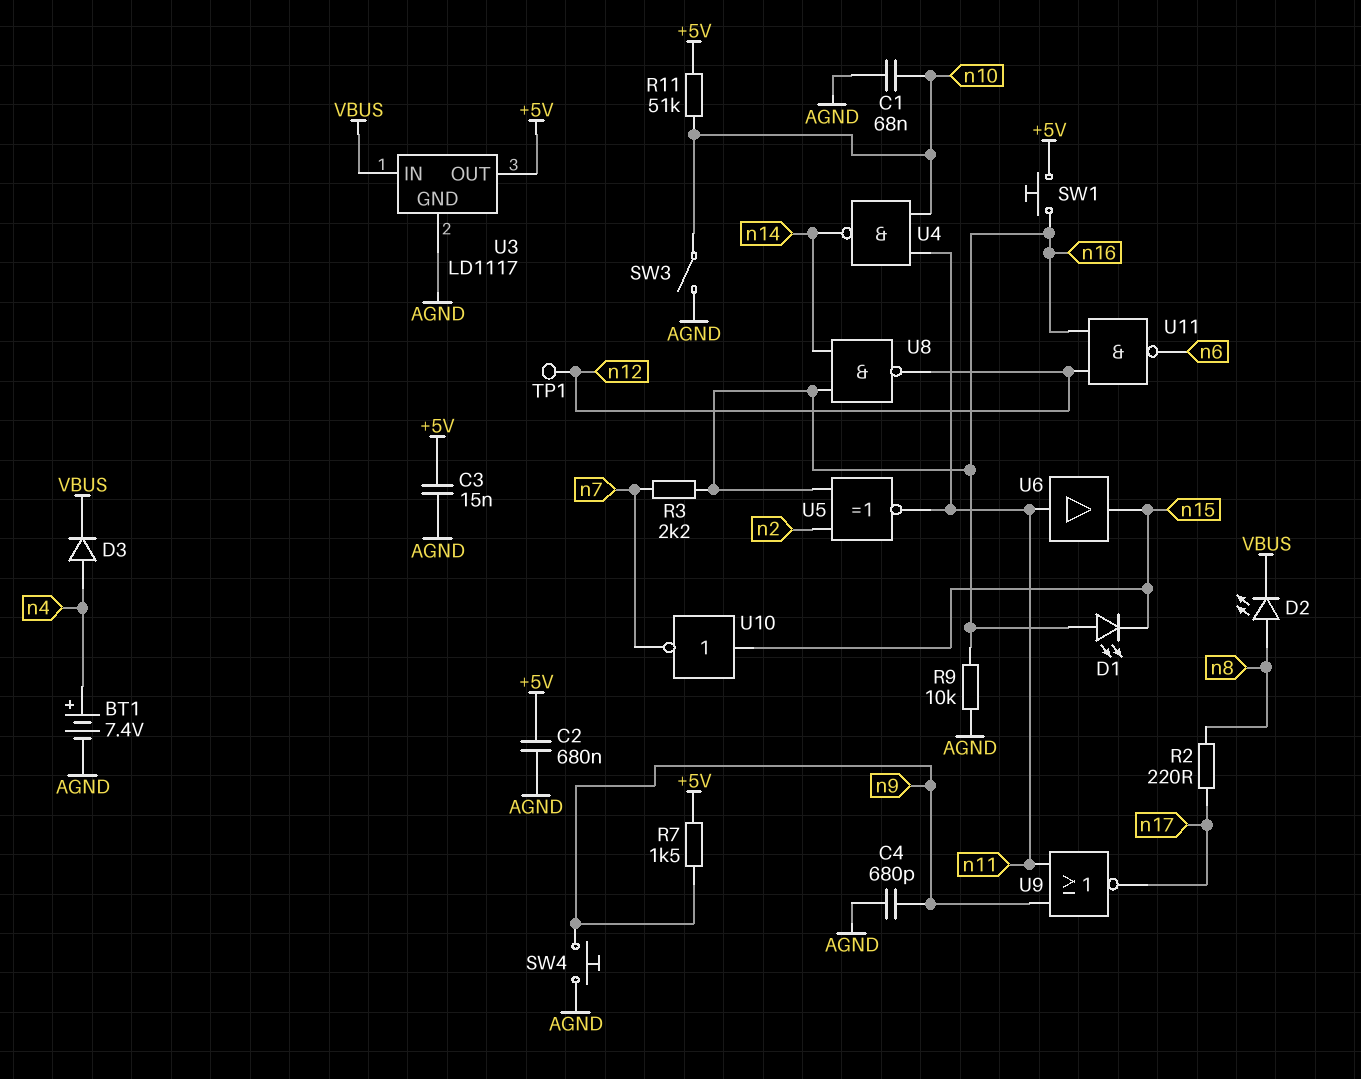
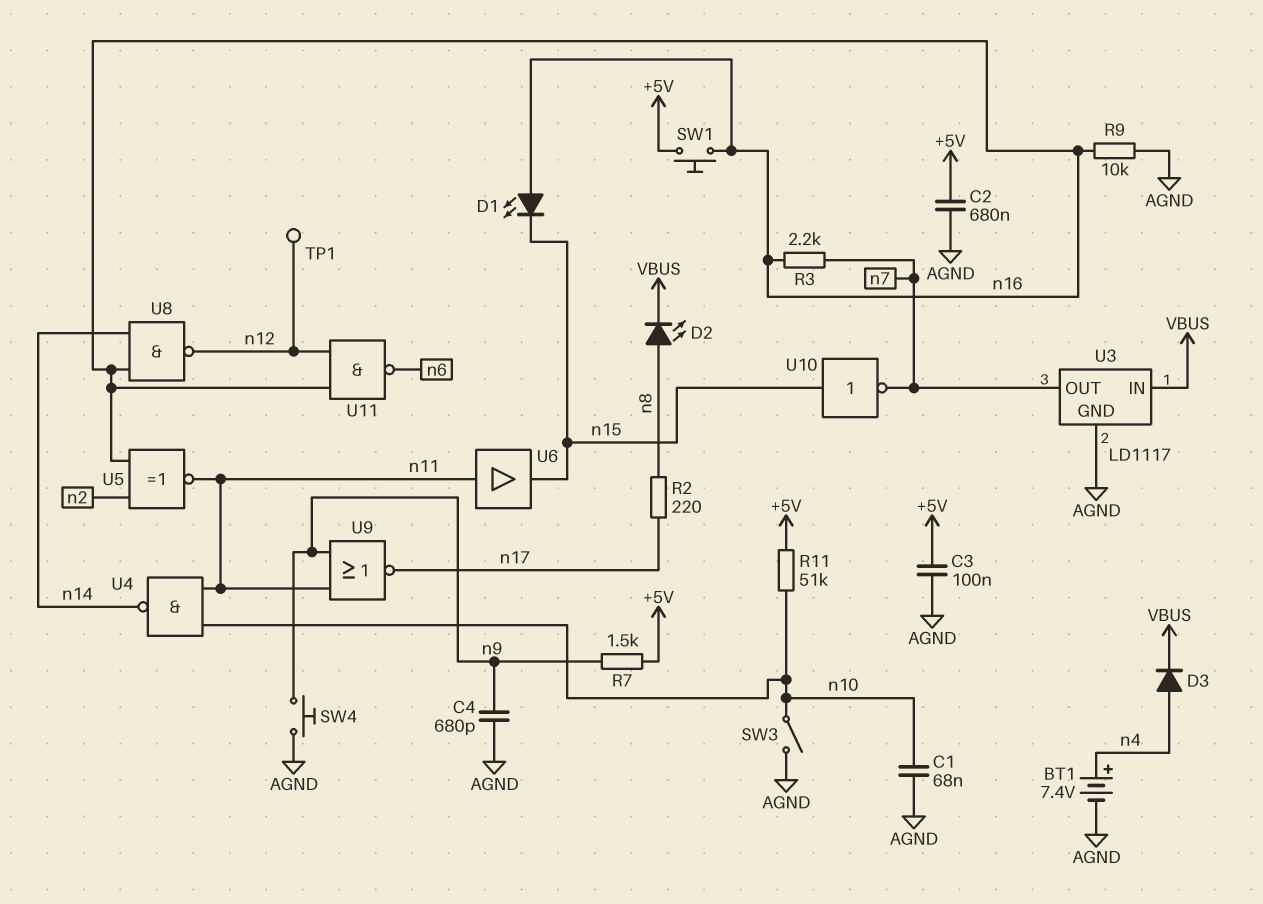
C3: 15nF (+5V, AGND) -> 100nF (+5V, AGND)
U3 pin OUT: +5V -> n7

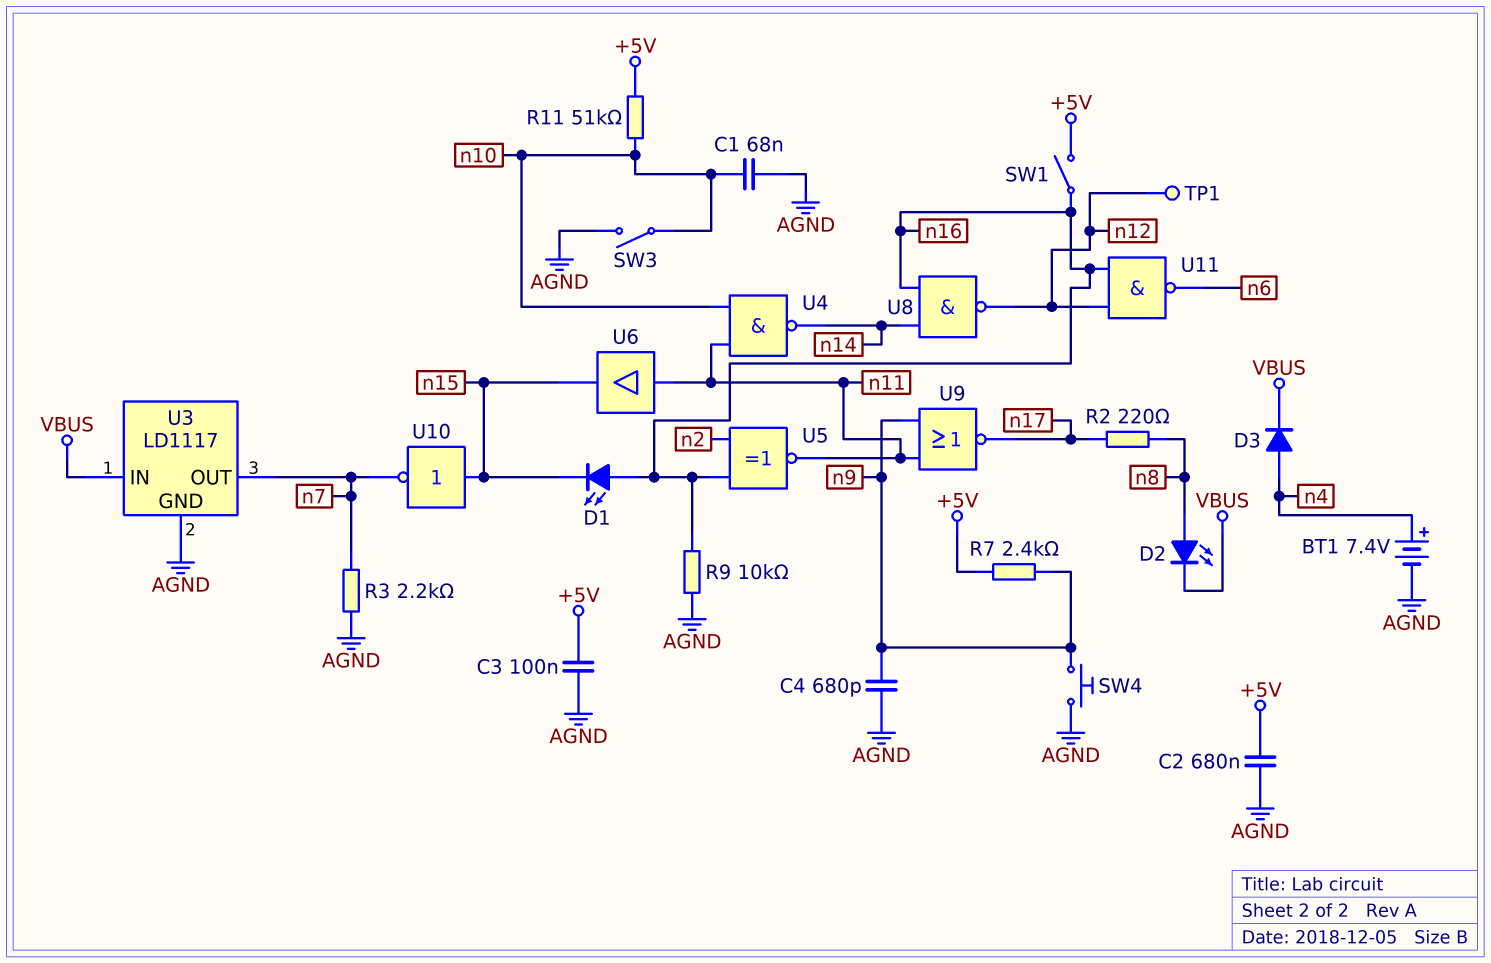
R3: 2.2k (n7, n16) -> 2.2k (AGND, n7)
R7: 1.5k (+5V, n9) -> 2.4k (+5V, n9)
SW1: button (+5V, n16) -> switch (+5V, n16)

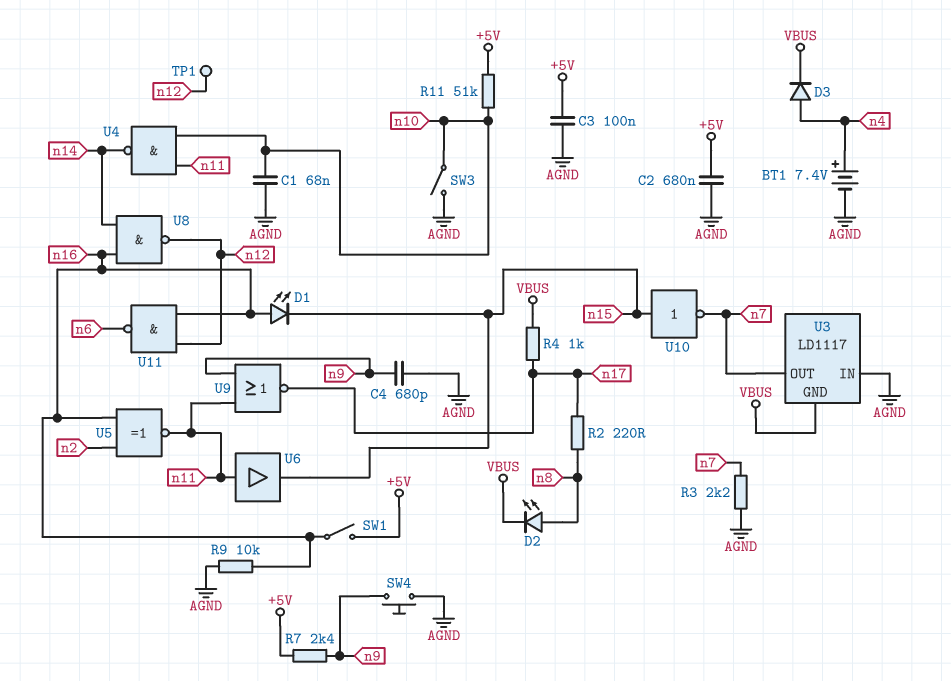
R4: none -> 1k (VBUS, n17)
U3 pin GND: AGND -> VBUS
U3 pin IN: VBUS -> AGND

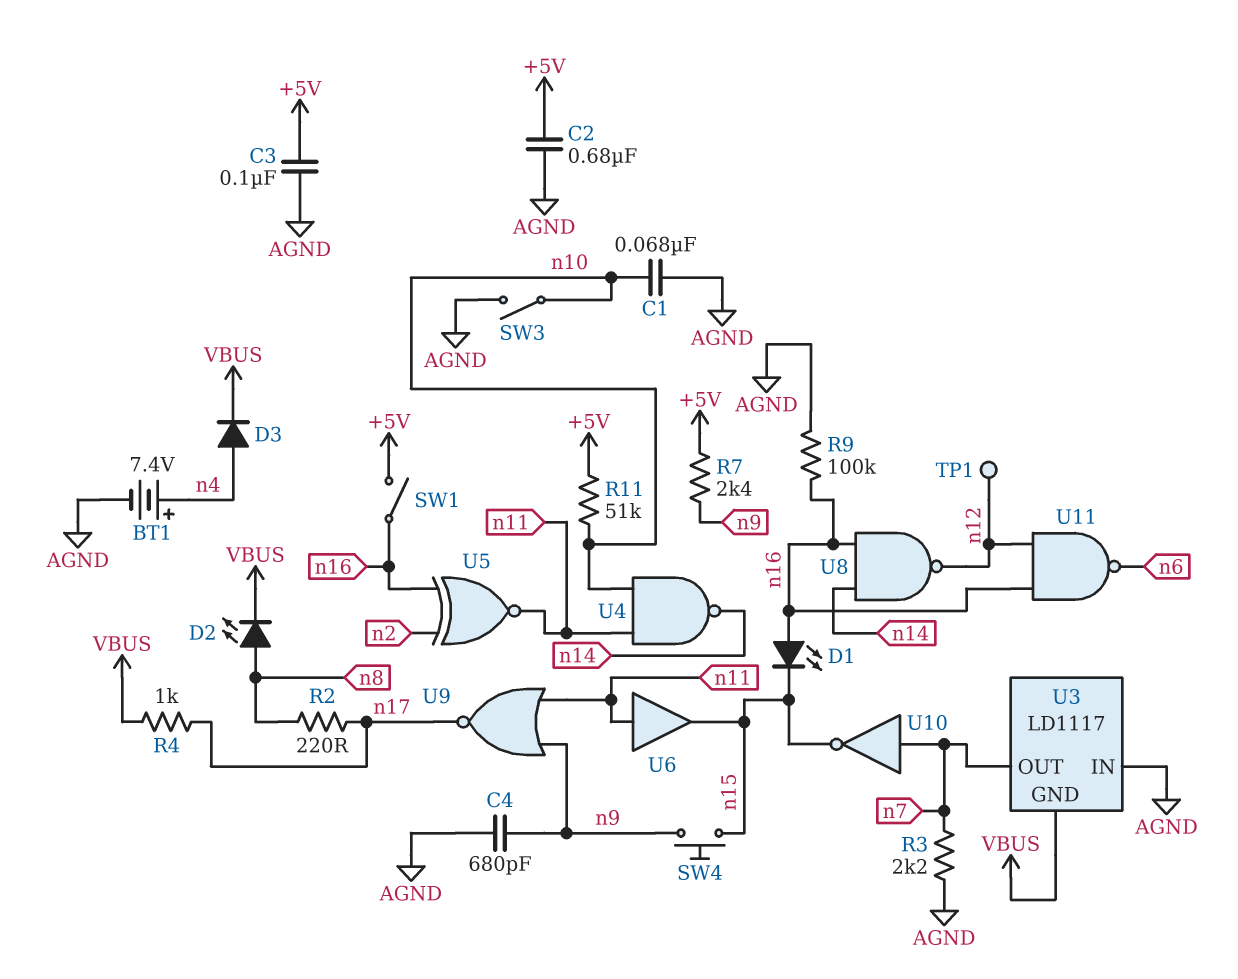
R9: 10k (AGND, n16) -> 100k (AGND, n16)
SW4: button (AGND, n9) -> button (n9, n15)
U10: NOT (in n15, out n7) -> NOT (in n7, out n15)

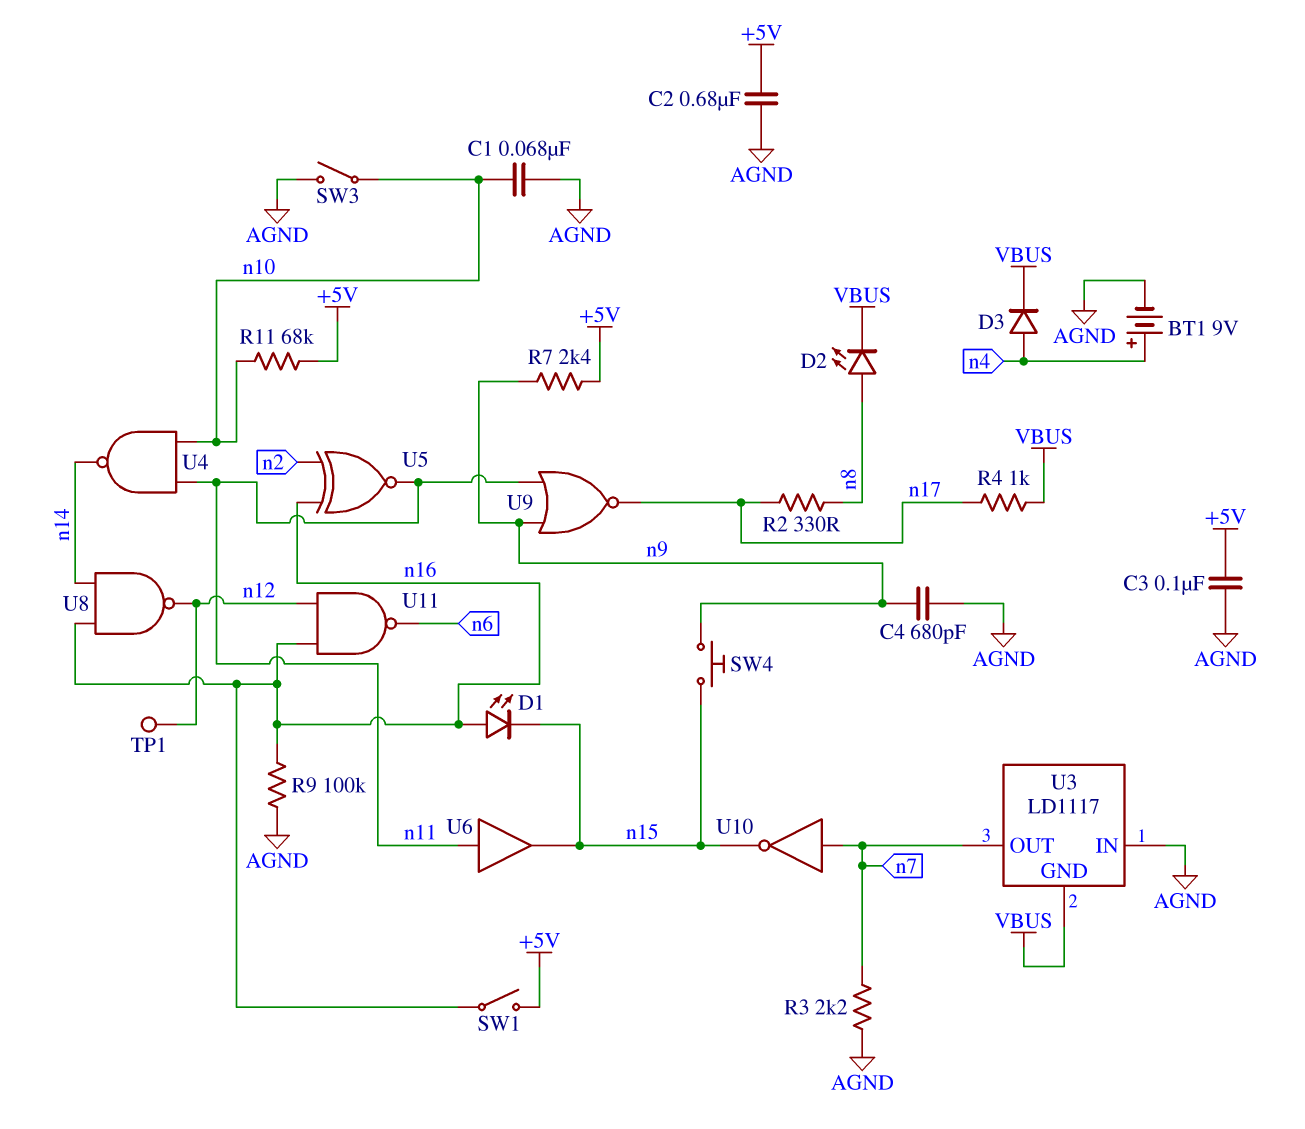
BT1: 7.4V (plus n4, minus AGND) -> 9V (plus n4, minus AGND)
R2: 220 (n8, n17) -> 330 (n8, n17)
R11: 51k (+5V, n10) -> 68k (+5V, n10)

